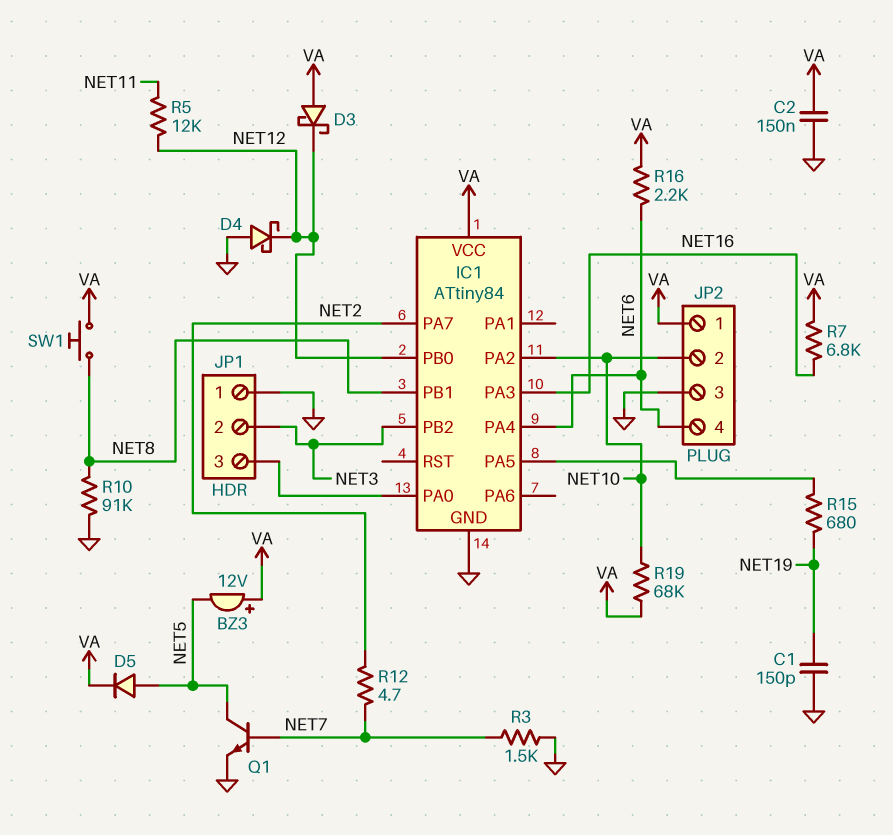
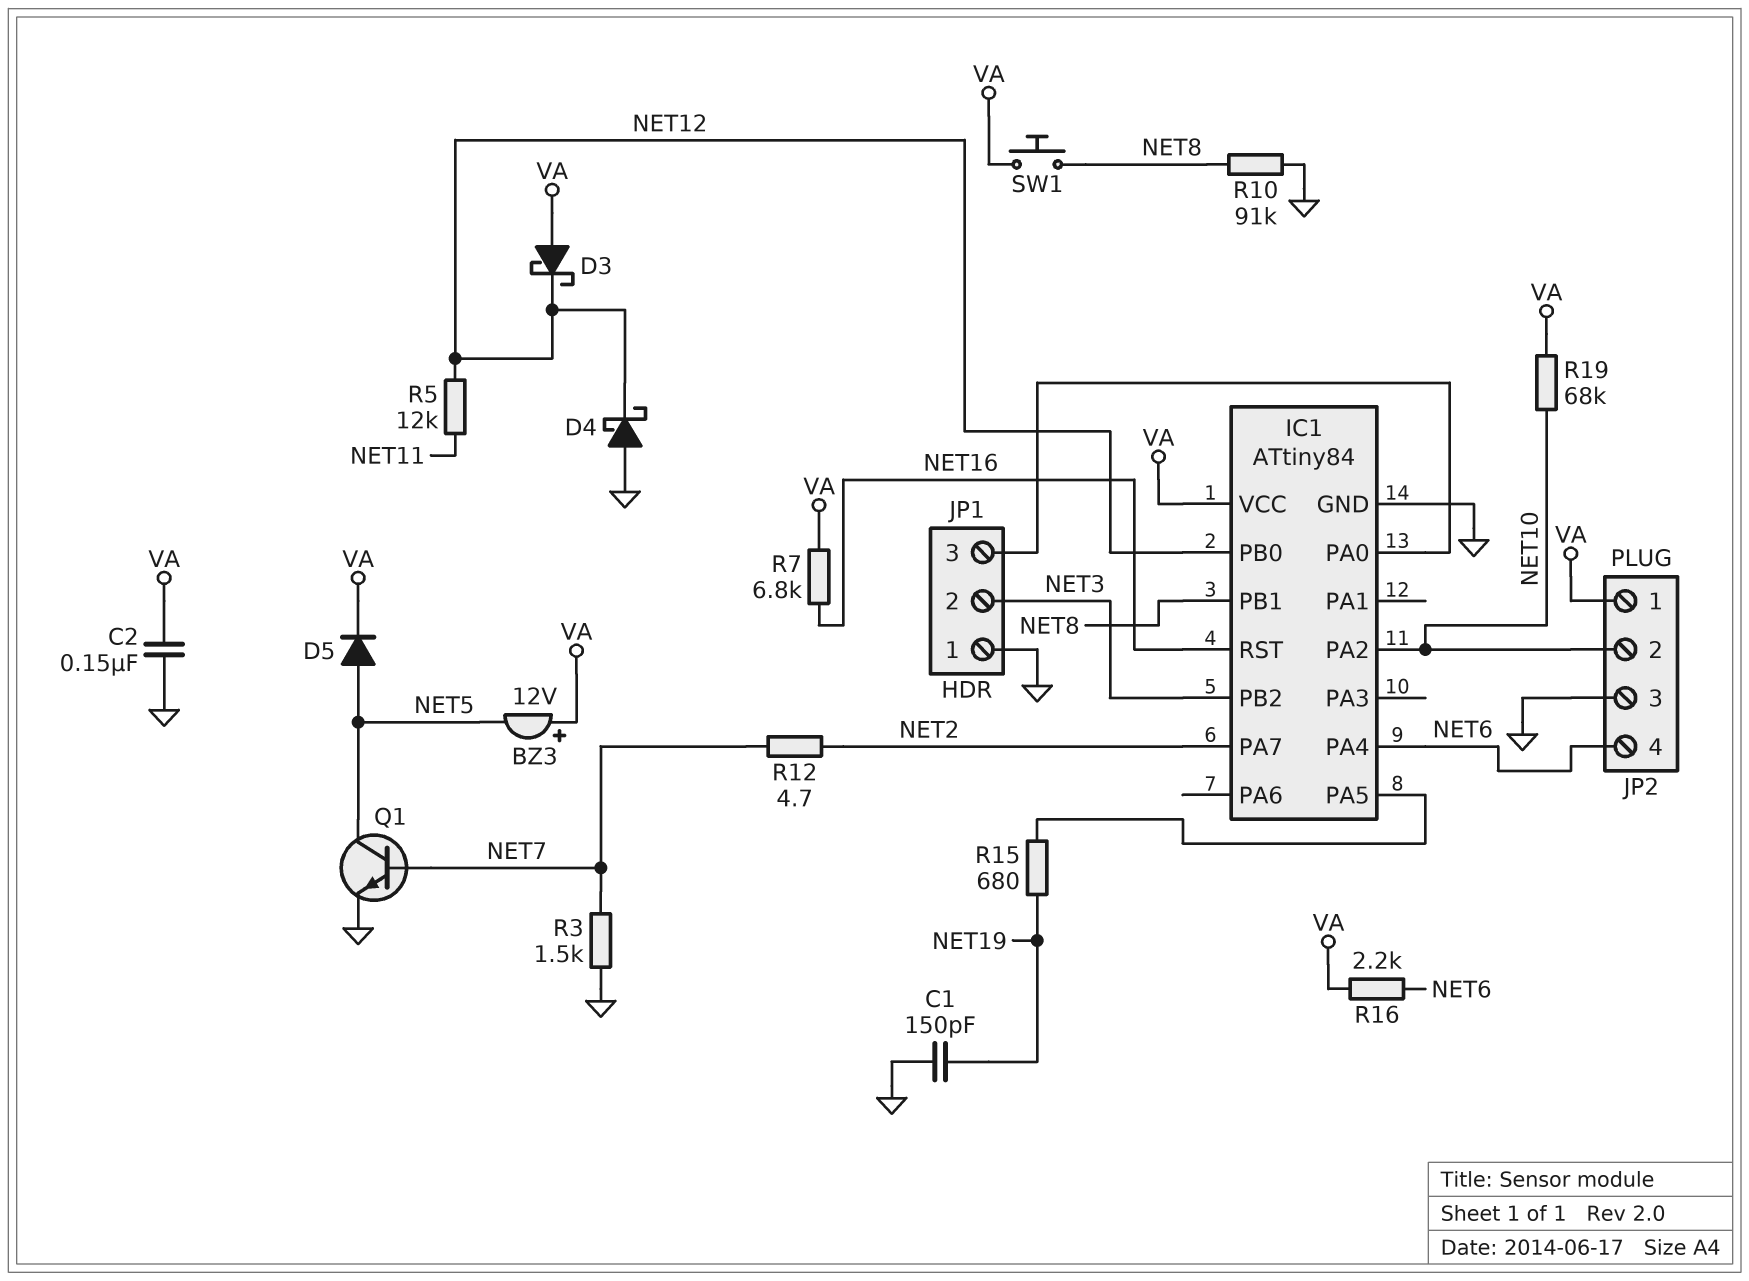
IC1 pin PA3: NET16 -> none
IC1 pin RST: none -> NET16

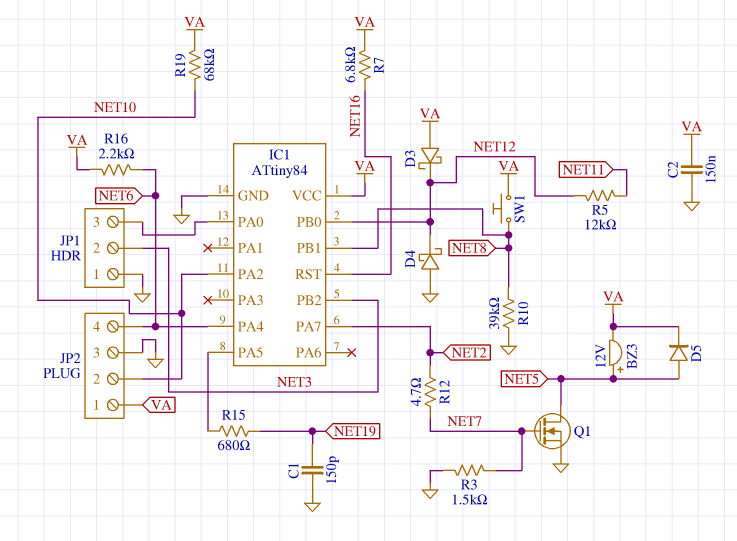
BZ3: buzzer 12V (plus VA, minus NET5) -> buzzer 12V (plus NET5, minus VA)
Q1: NPN (B NET7, C NET5, E GND) -> NMOS (G NET7, D NET5, S GND)
R10: 91k (GND, NET8) -> 39k (GND, NET8)

